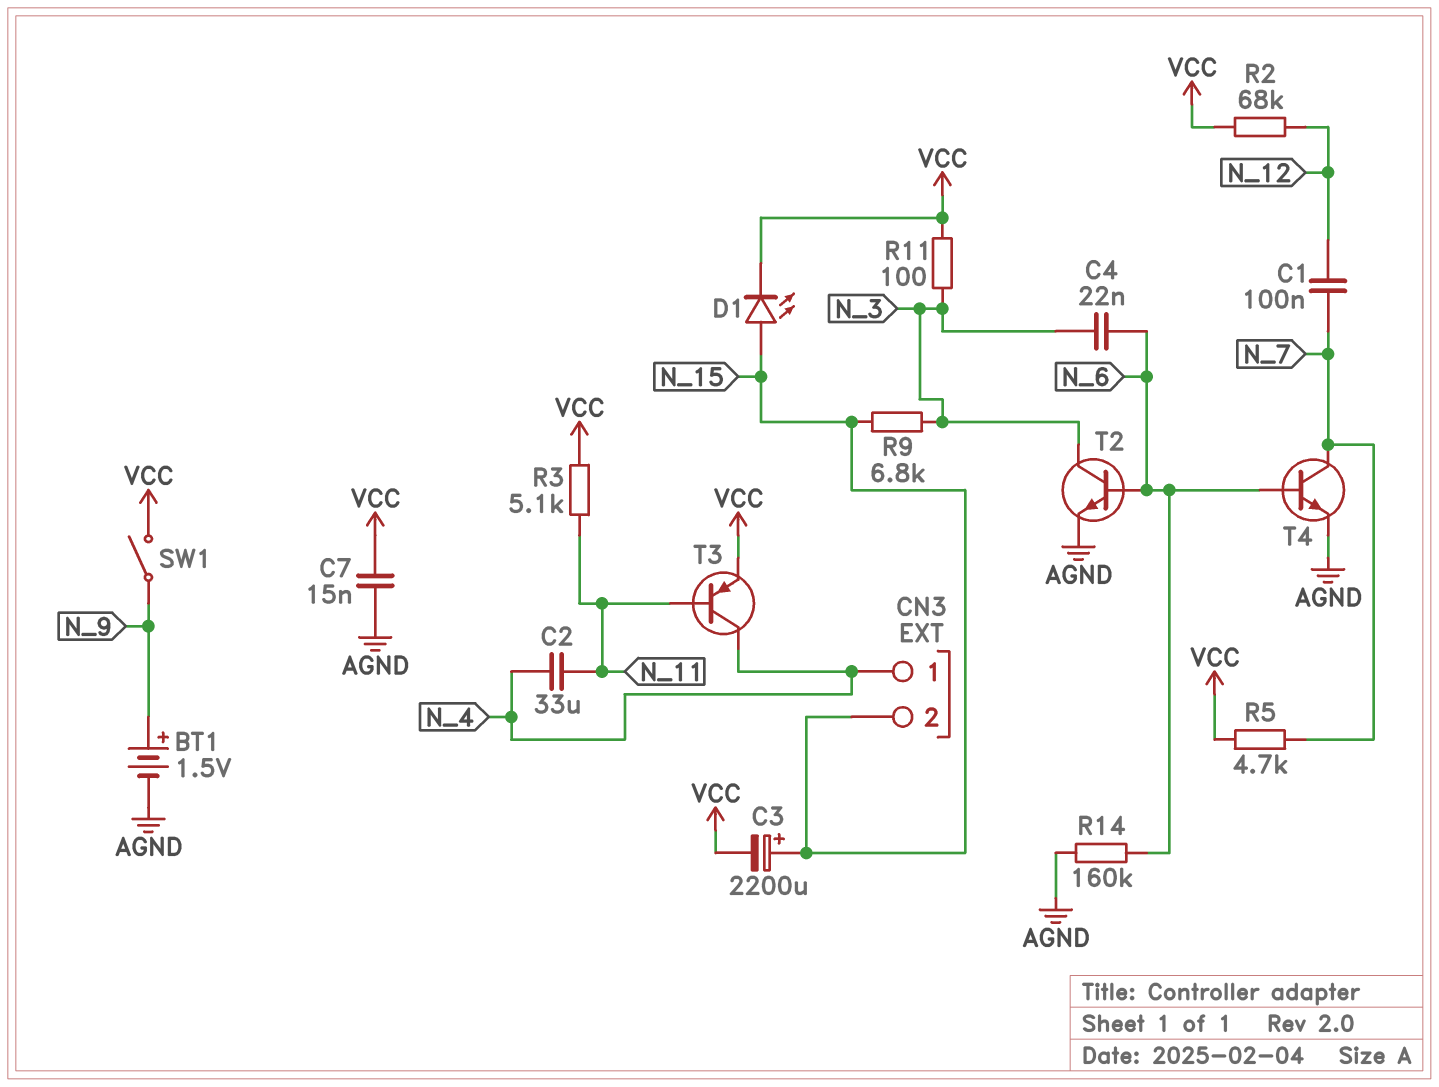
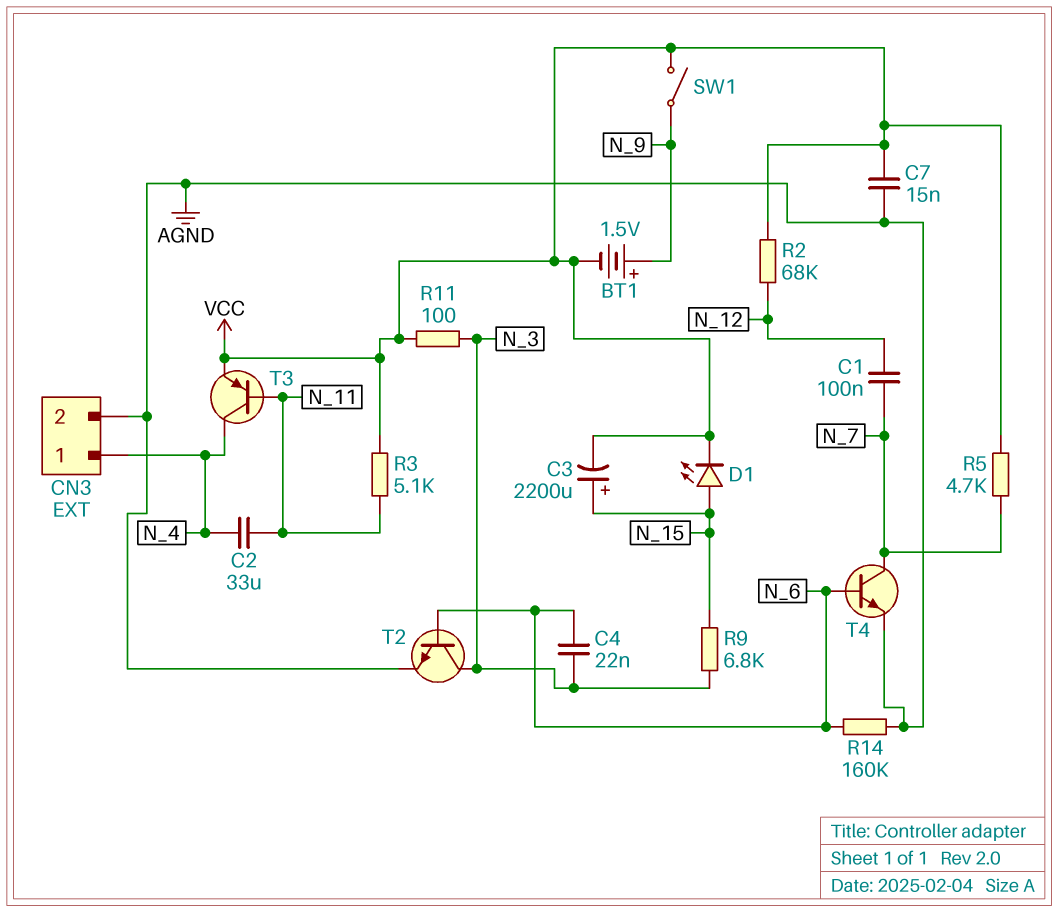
BT1: 1.5V (plus N_9, minus AGND) -> 1.5V (plus N_9, minus VCC)
CN3 pin 2: N_15 -> AGND

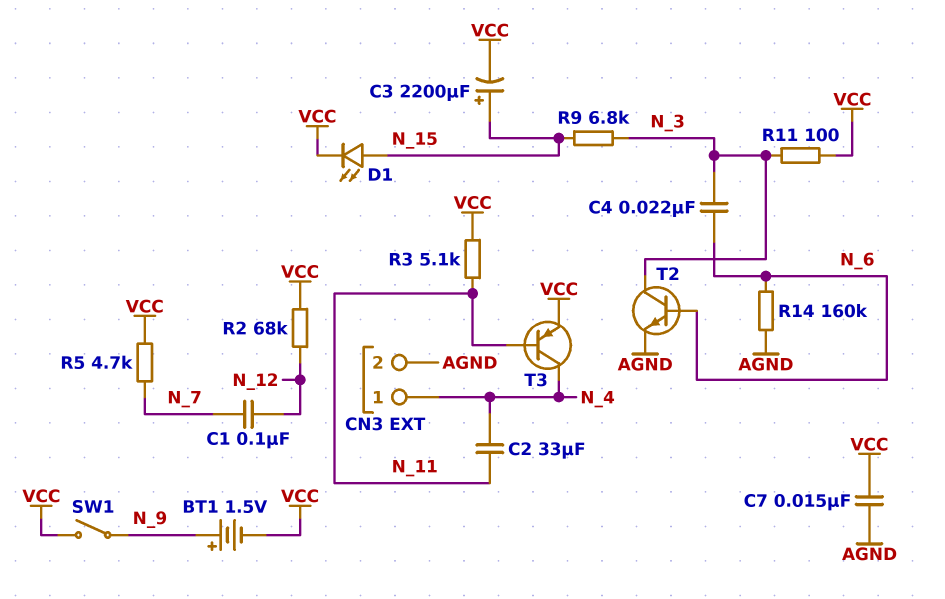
T4: NPN (B N_6, C N_7, E AGND) -> none

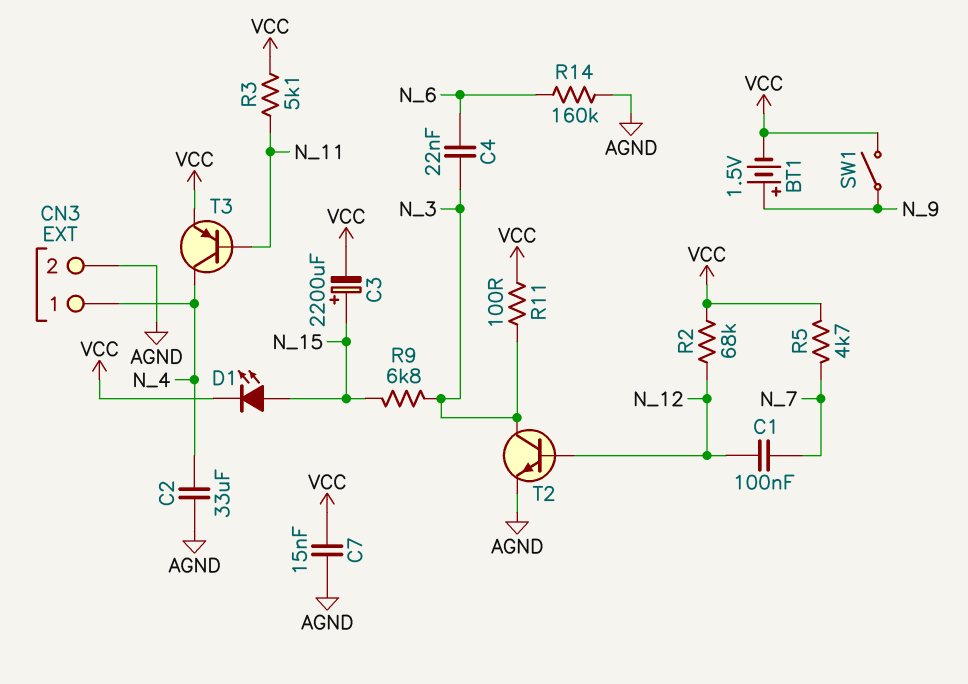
C2: 33uF (N_4, N_11) -> 33uF (AGND, N_4)
T2: NPN (B N_6, C N_3, E AGND) -> NPN (B N_12, C N_3, E AGND)

